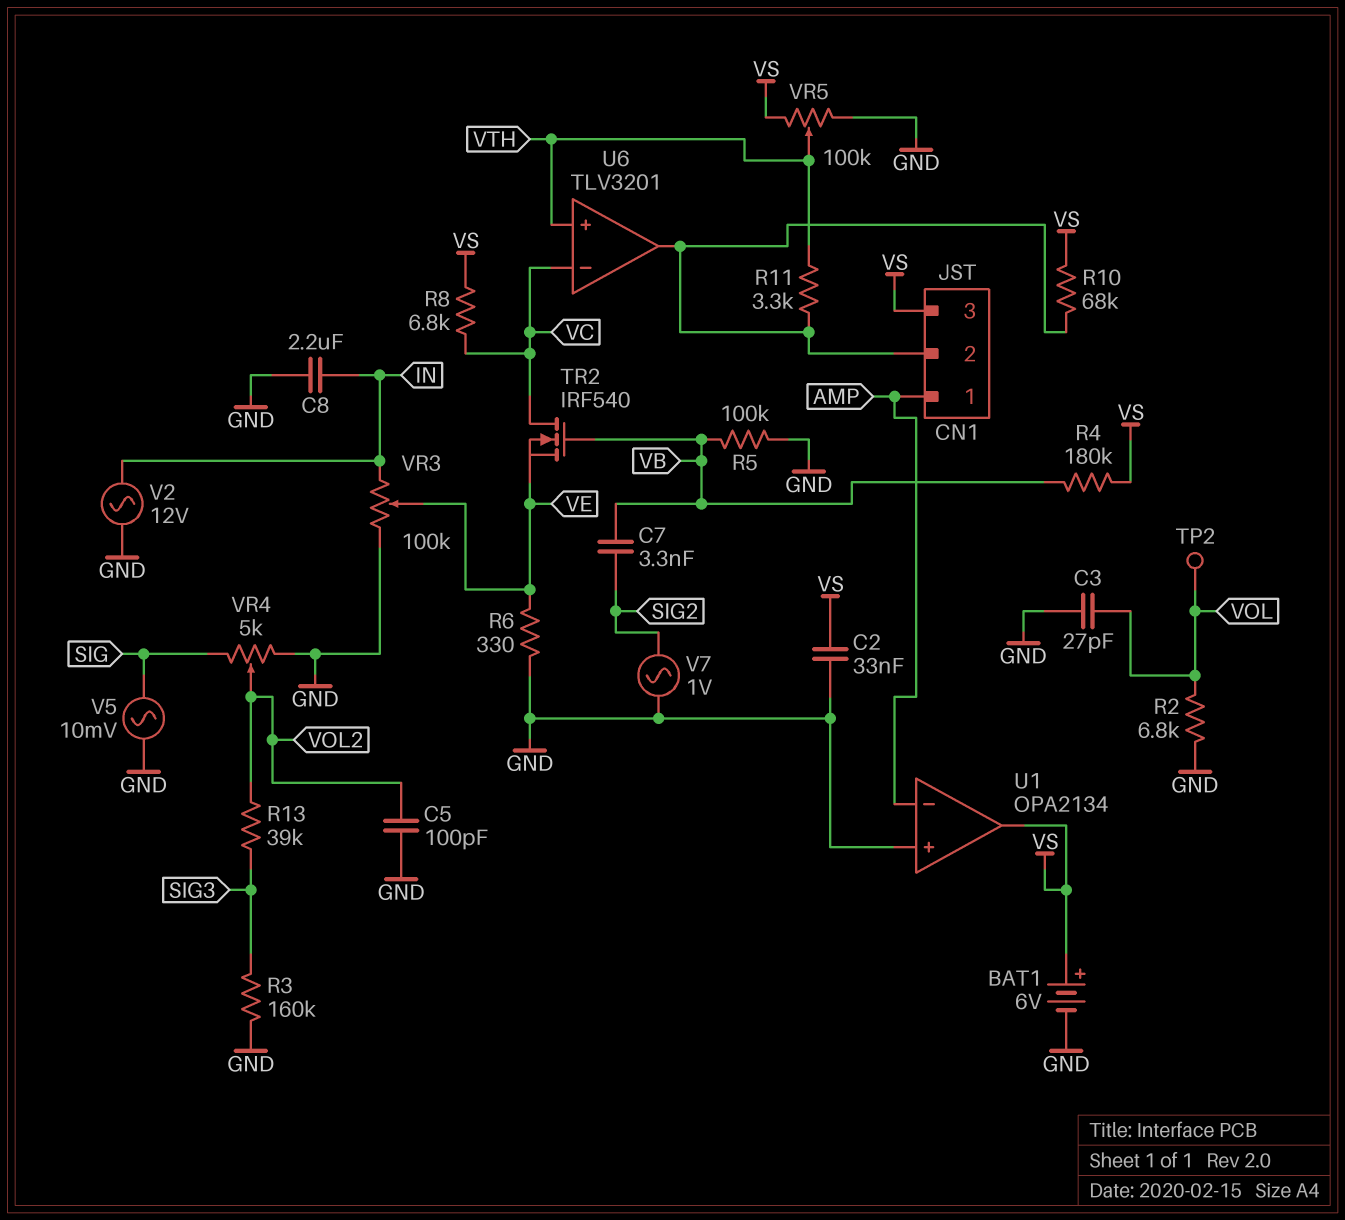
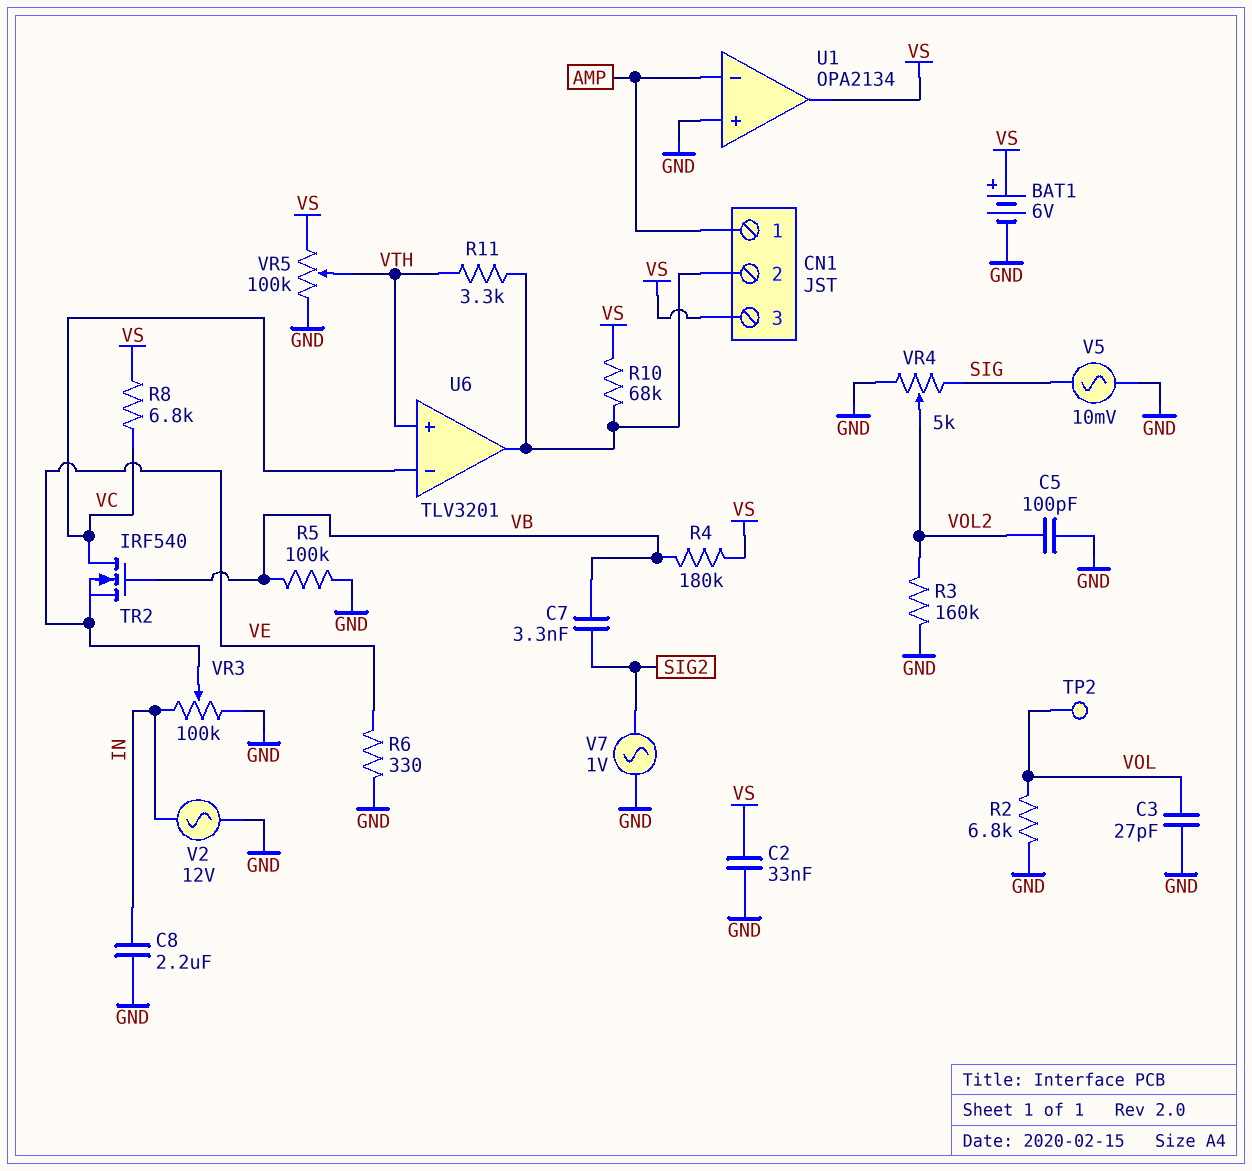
R3: 160k (GND, SIG3) -> 160k (GND, VOL2)
R13: 39k (SIG3, VOL2) -> none

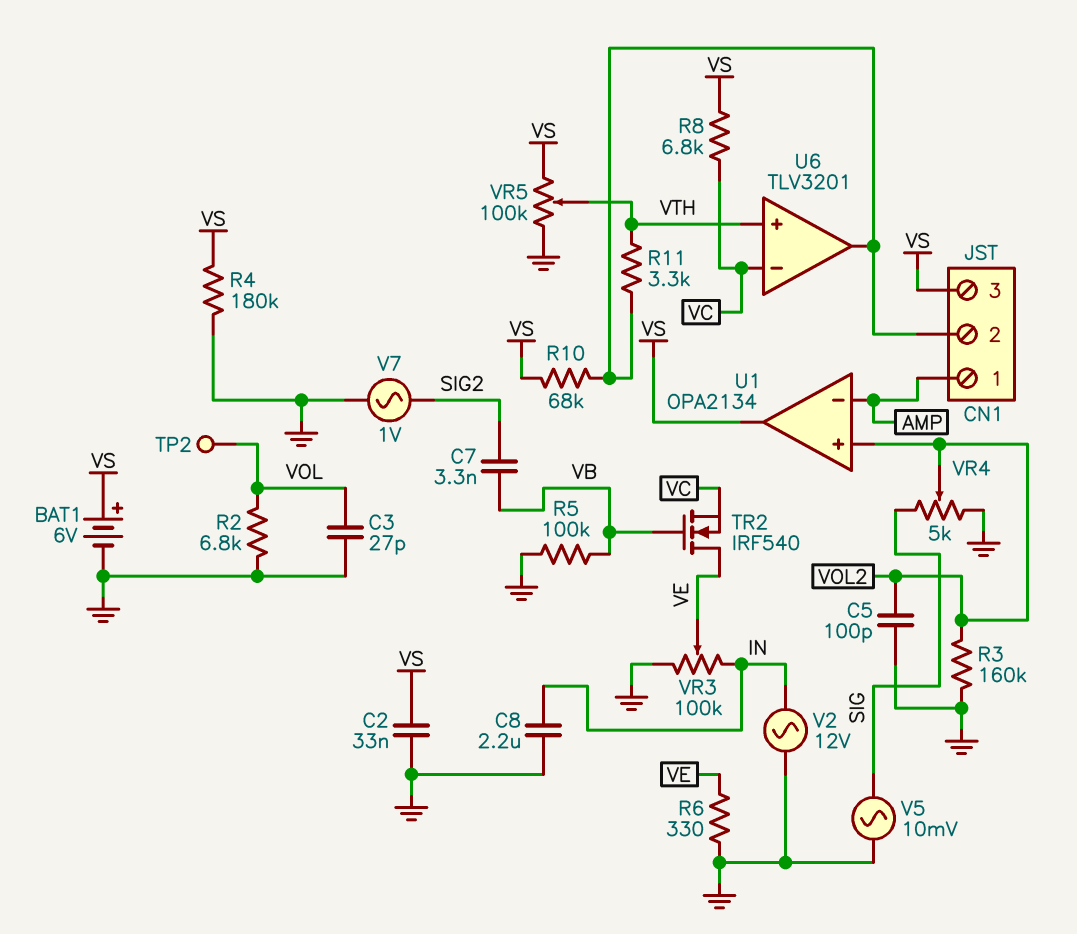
R4: 180k (VB, VS) -> 180k (GND, VS)
TR2: NMOS IRF540 (G VB, D VC, S VE) -> NMOS IRF540 (G VB, D VE, S VC)
U1 pin in+: GND -> VOL2

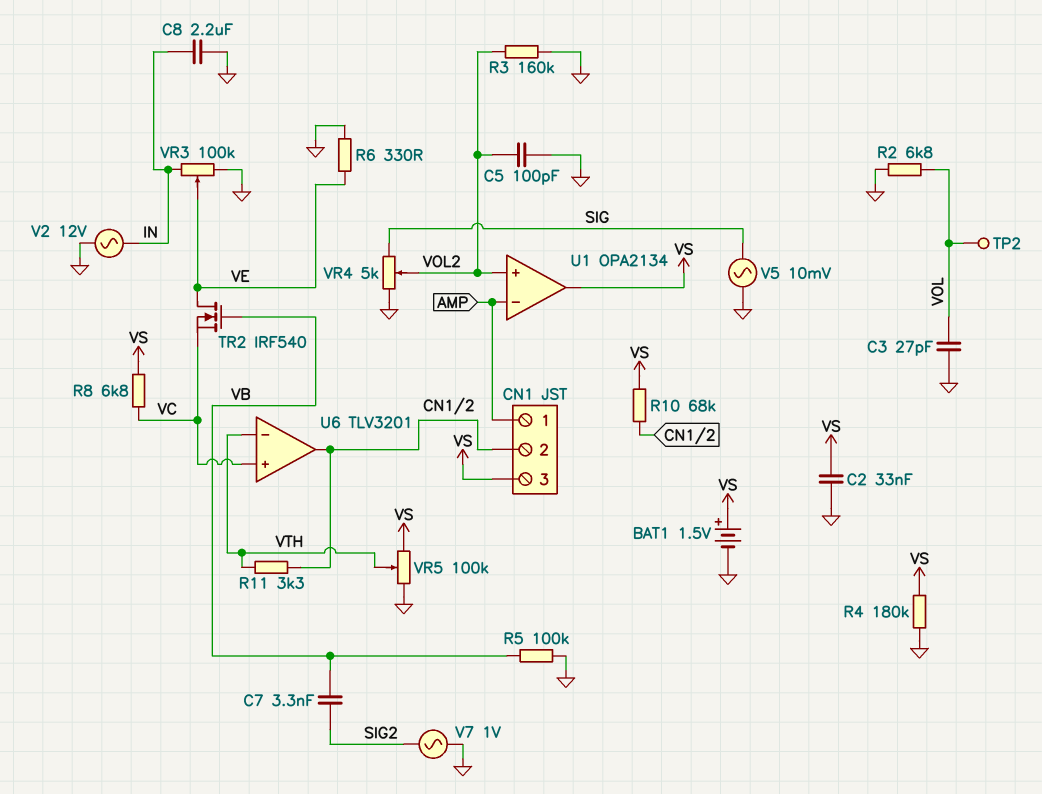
BAT1: 6V (plus VS, minus GND) -> 1.5V (plus VS, minus GND)
U6 pin in+: VTH -> VC
U6 pin in-: VC -> VTH

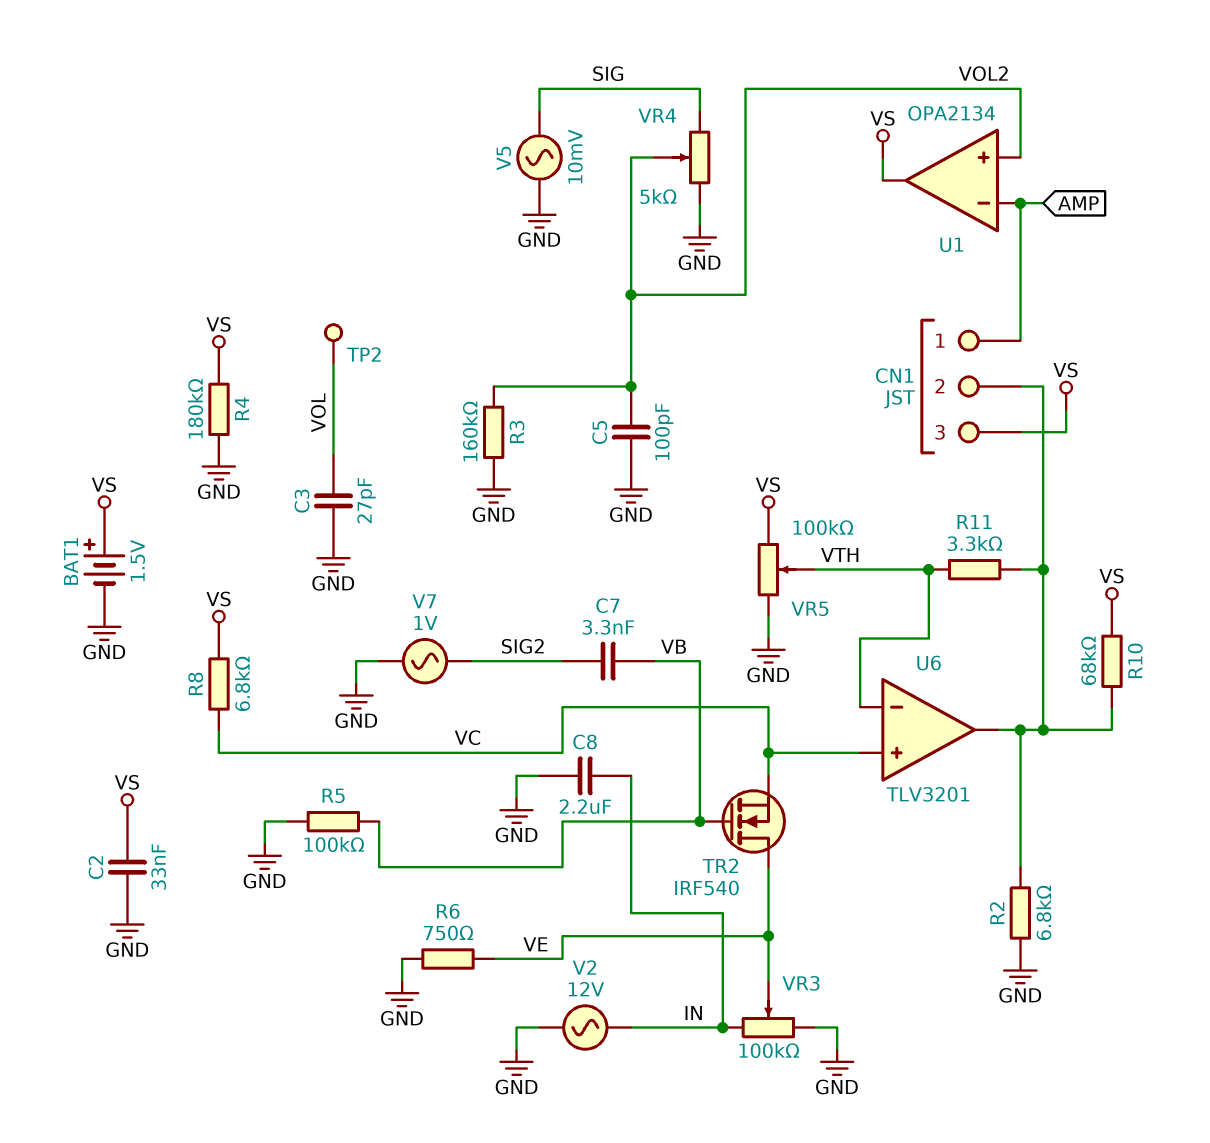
R2: 6.8k (GND, VOL) -> 6.8k (CN1/2, GND)
R6: 330 (GND, VE) -> 750 (GND, VE)

